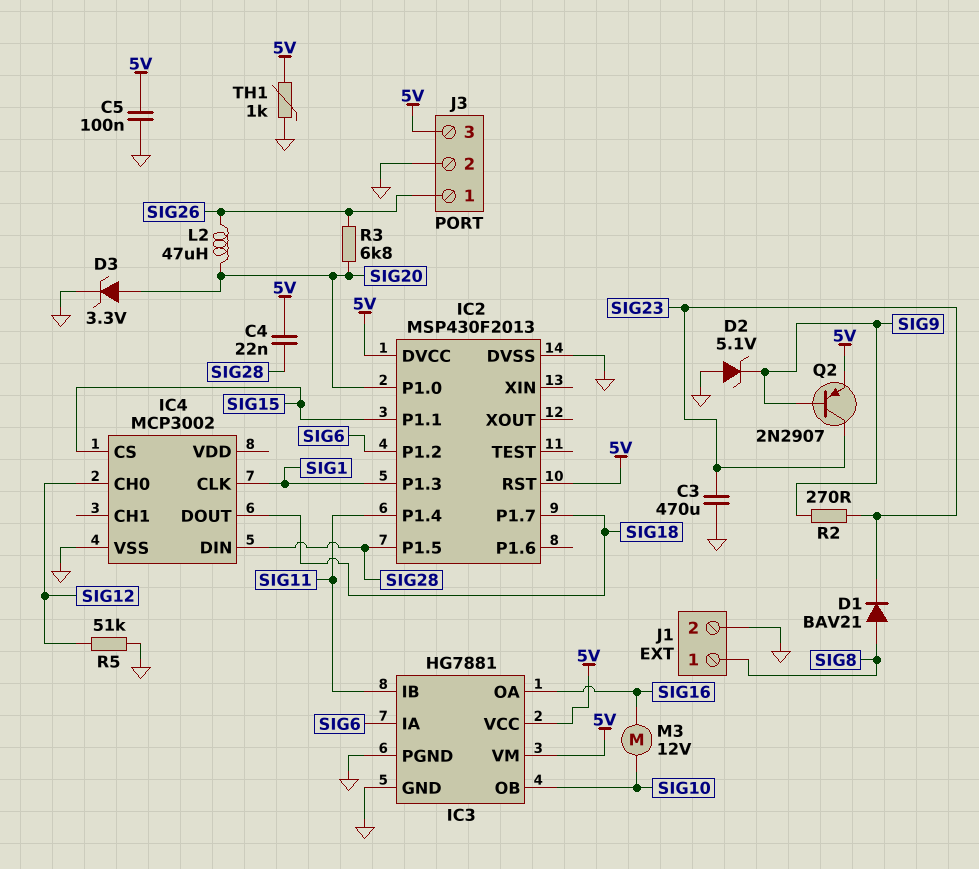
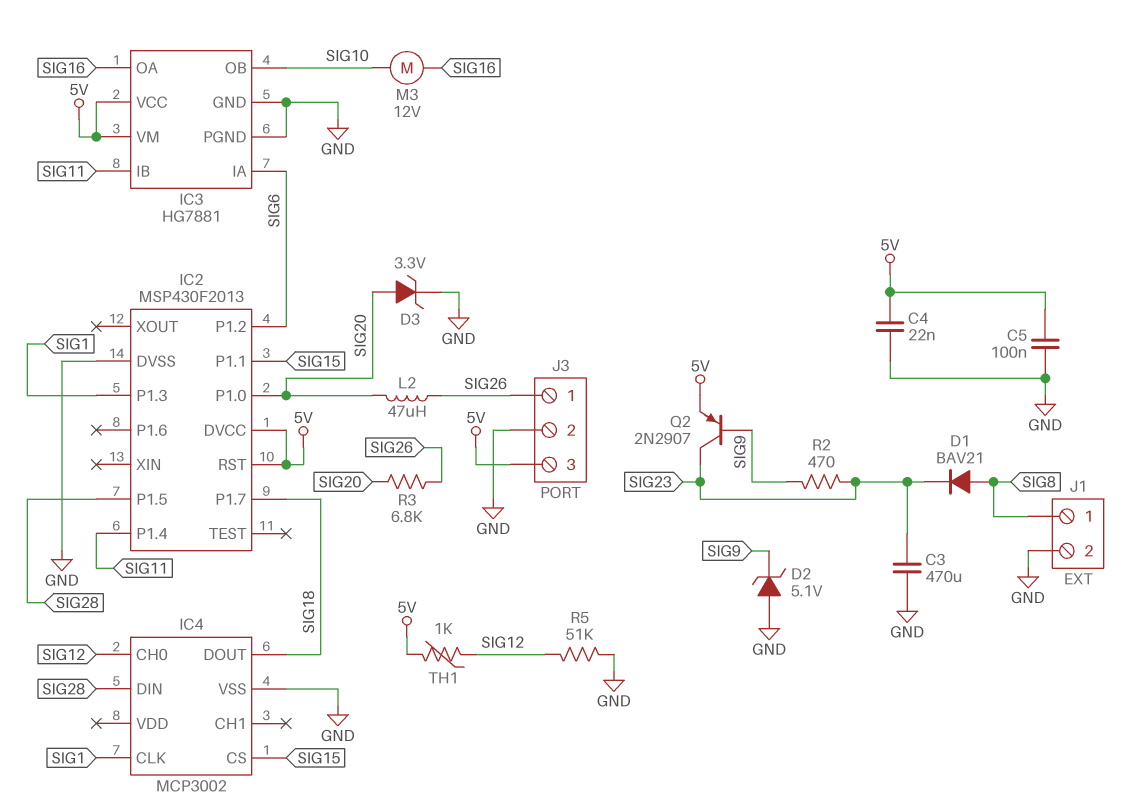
C4: 22nF (5V, SIG28) -> 22nF (5V, GND)
R2: 270 (SIG9, SIG23) -> 470 (SIG9, SIG23)
TH1: 1k (5V, GND) -> 1k (5V, SIG12)

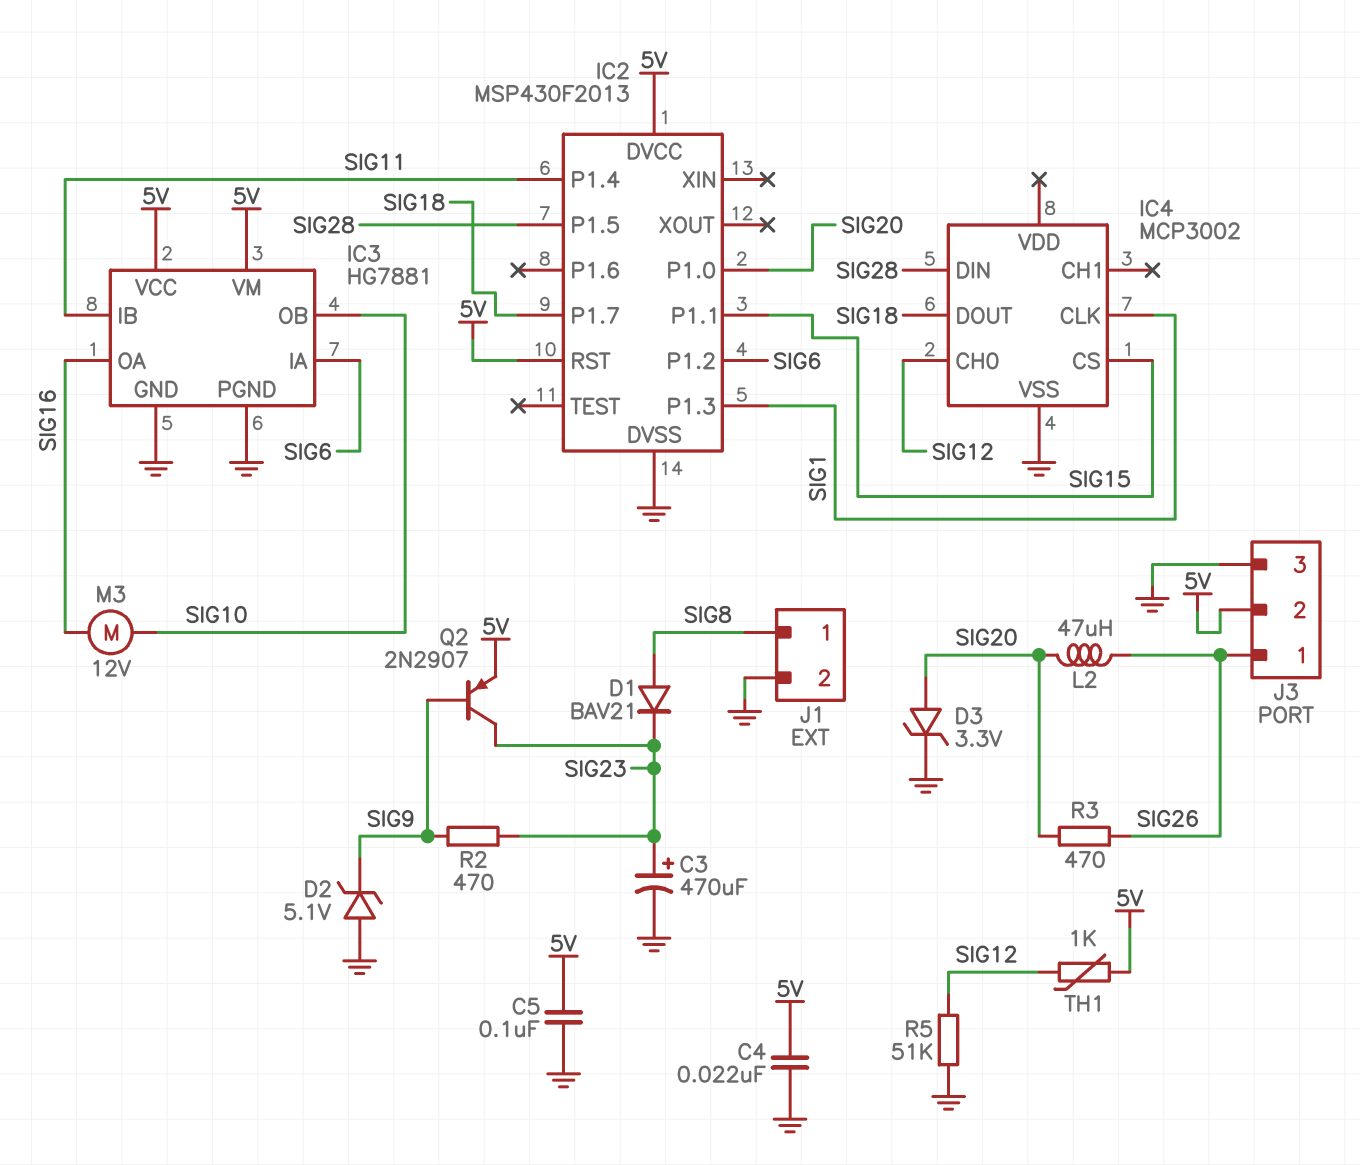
C3: 470uF (GND, SIG23) -> 470uF (plus SIG23, minus GND)
J3 pin 2: GND -> 5V
J3 pin 3: 5V -> GND
R3: 6.8k (SIG20, SIG26) -> 470 (SIG20, SIG26)

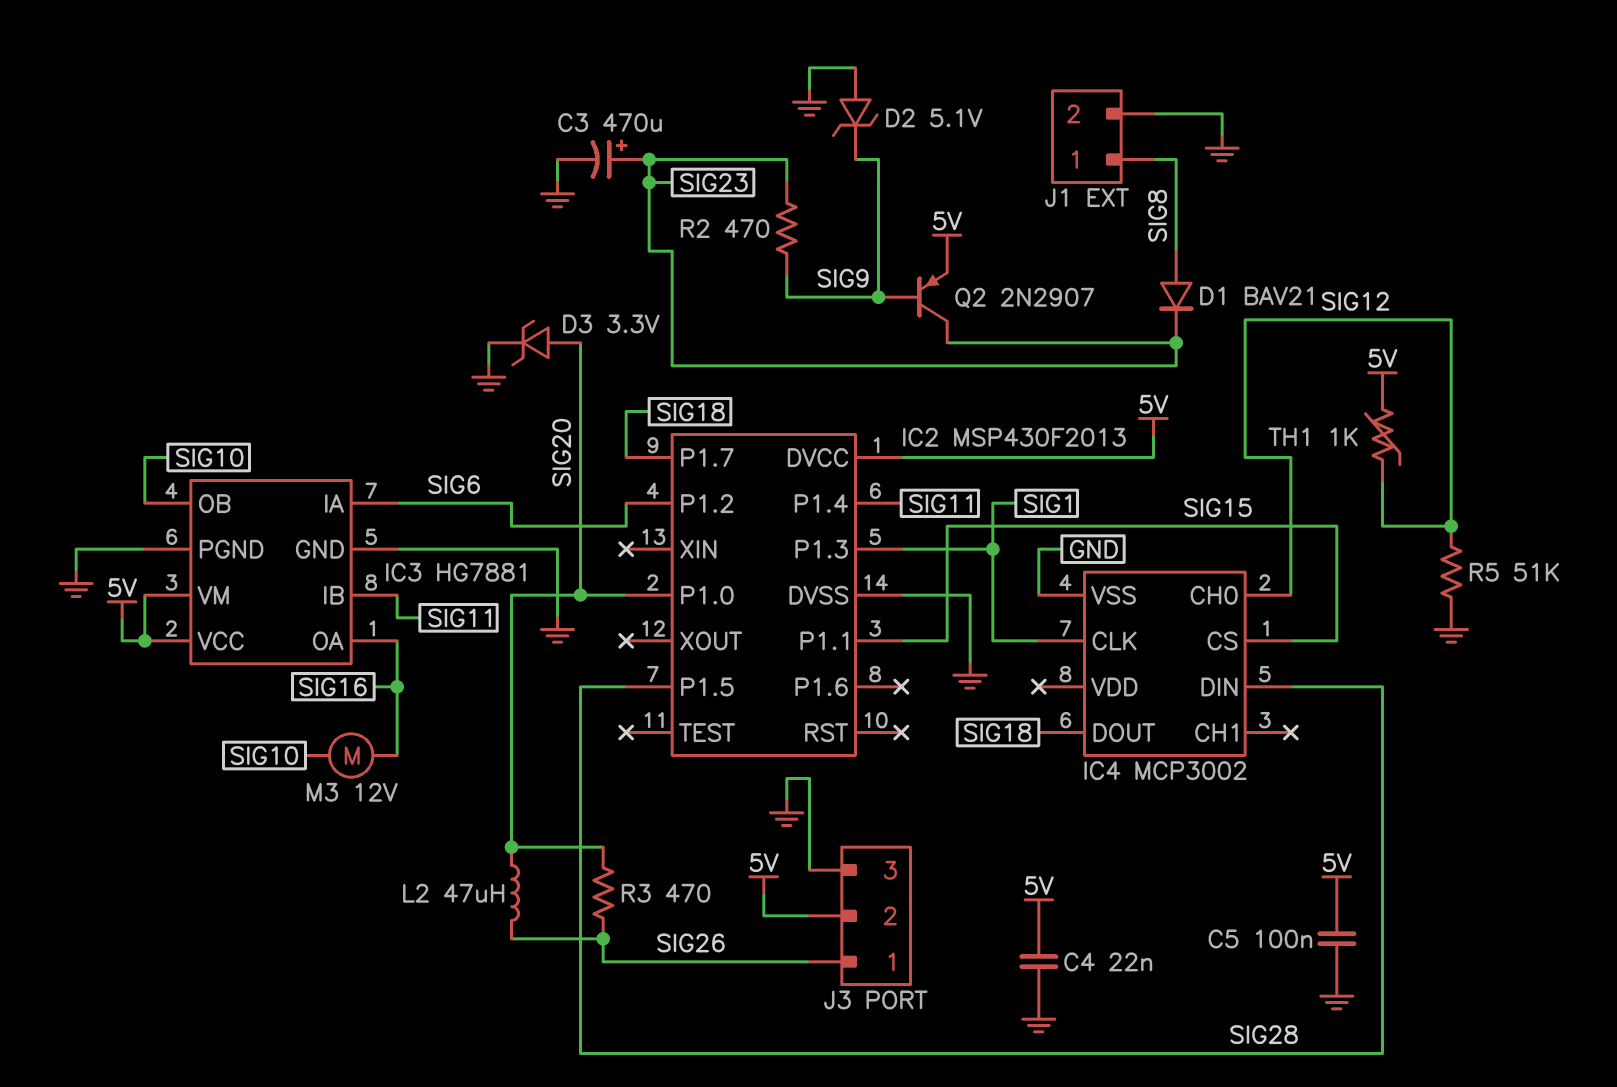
IC2 pin RST: 5V -> none

